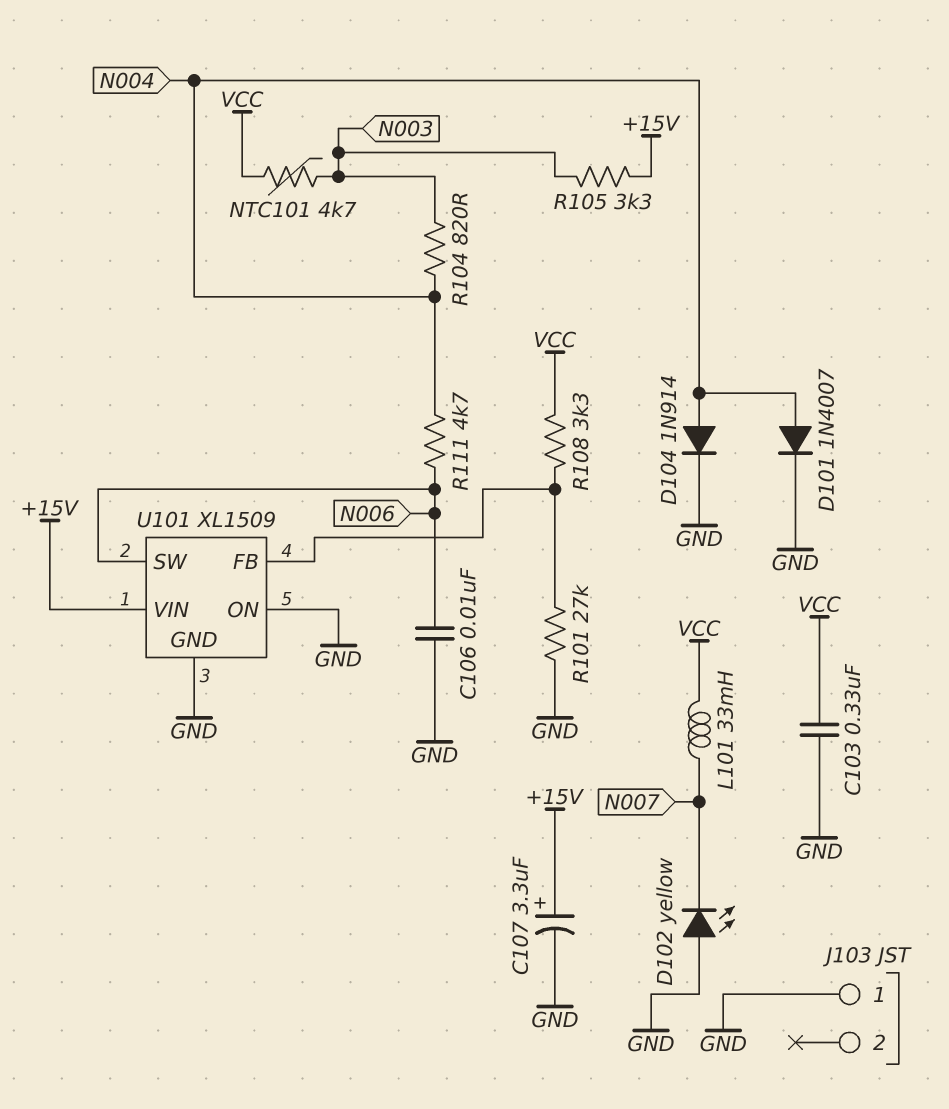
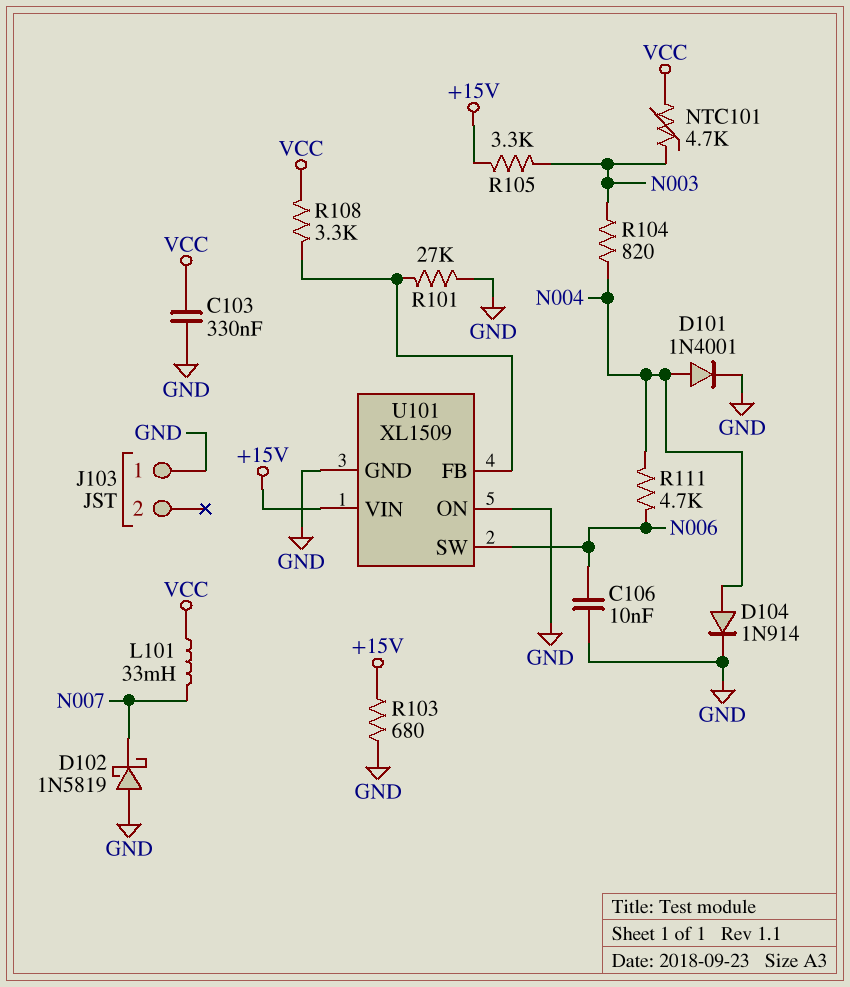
C107: 3.3uF (plus +15V, minus GND) -> none
D101: diode 1N4007 (A N004, K GND) -> diode 1N4001 (A N004, K GND)
D102: LED yellow (A GND, K N007) -> schottky 1N5819 (A GND, K N007)
R103: none -> 680 (+15V, GND)

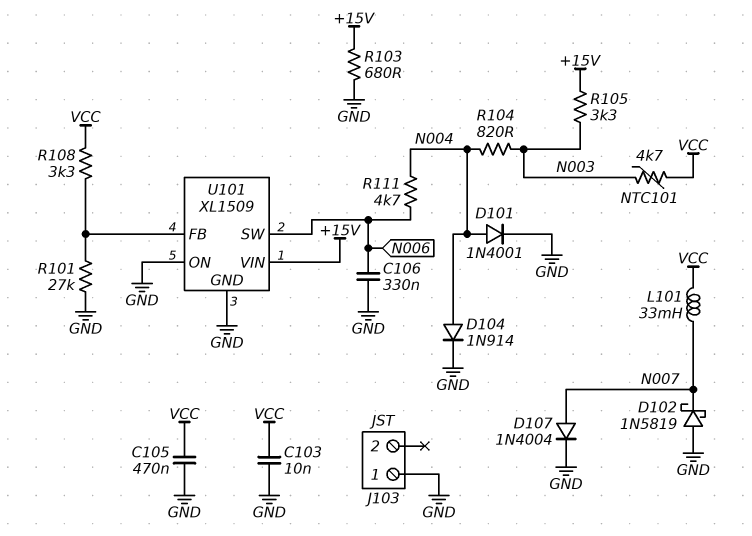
C103: 330nF (GND, VCC) -> 10nF (GND, VCC)
C105: none -> 470nF (GND, VCC)
C106: 10nF (GND, N006) -> 330nF (GND, N006)
D107: none -> diode 1N4004 (A N007, K GND)

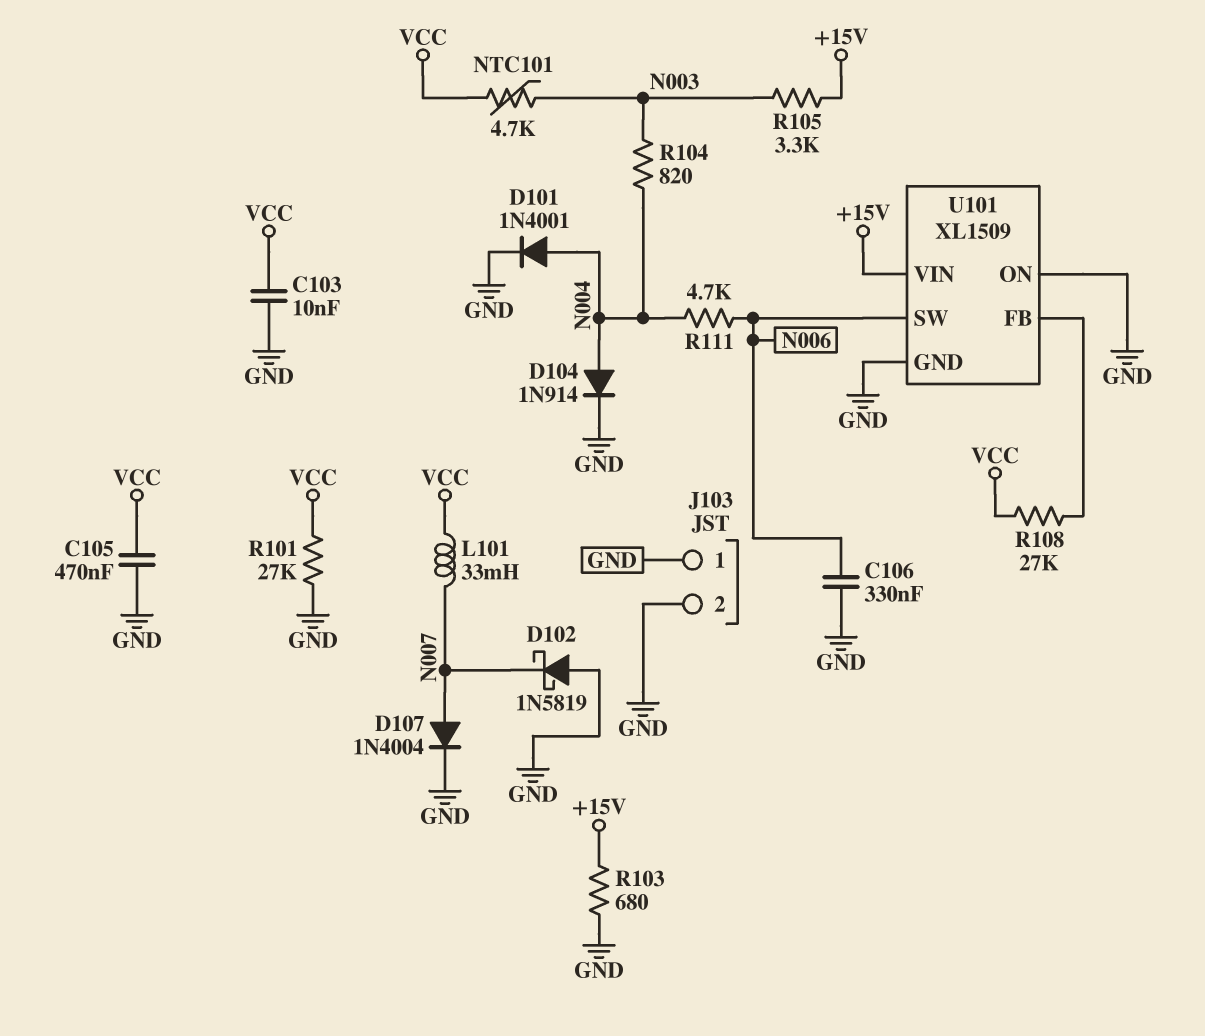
J103 pin 2: none -> GND
R101: 27k (GND, U101/FB) -> 27k (GND, VCC)
R108: 3.3k (U101/FB, VCC) -> 27k (U101/FB, VCC)

